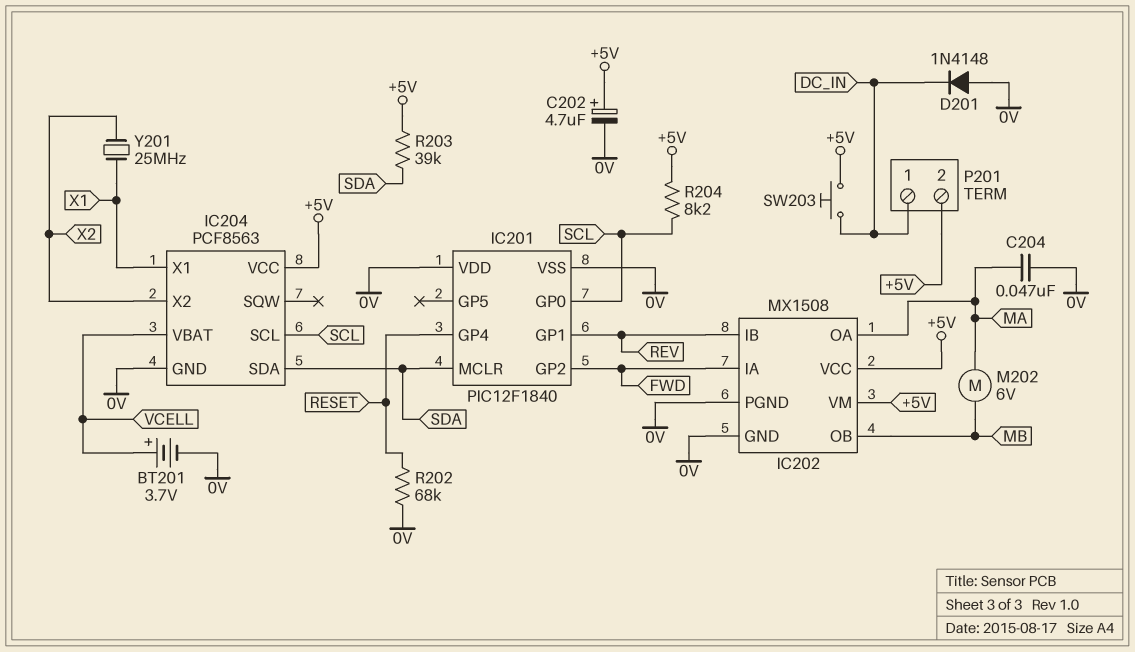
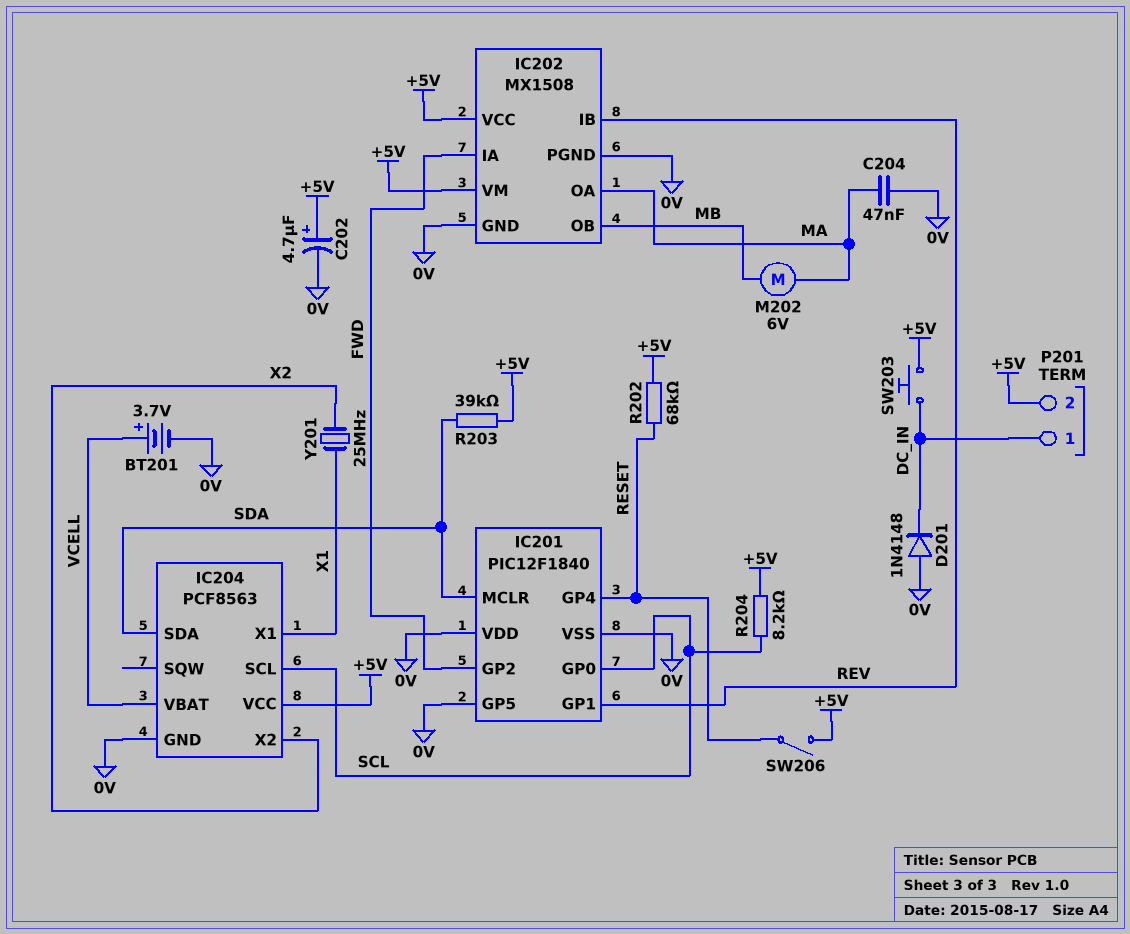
IC201 pin GP5: none -> 0V
R202: 68k (0V, RESET) -> 68k (+5V, RESET)
SW206: none -> switch (+5V, RESET)

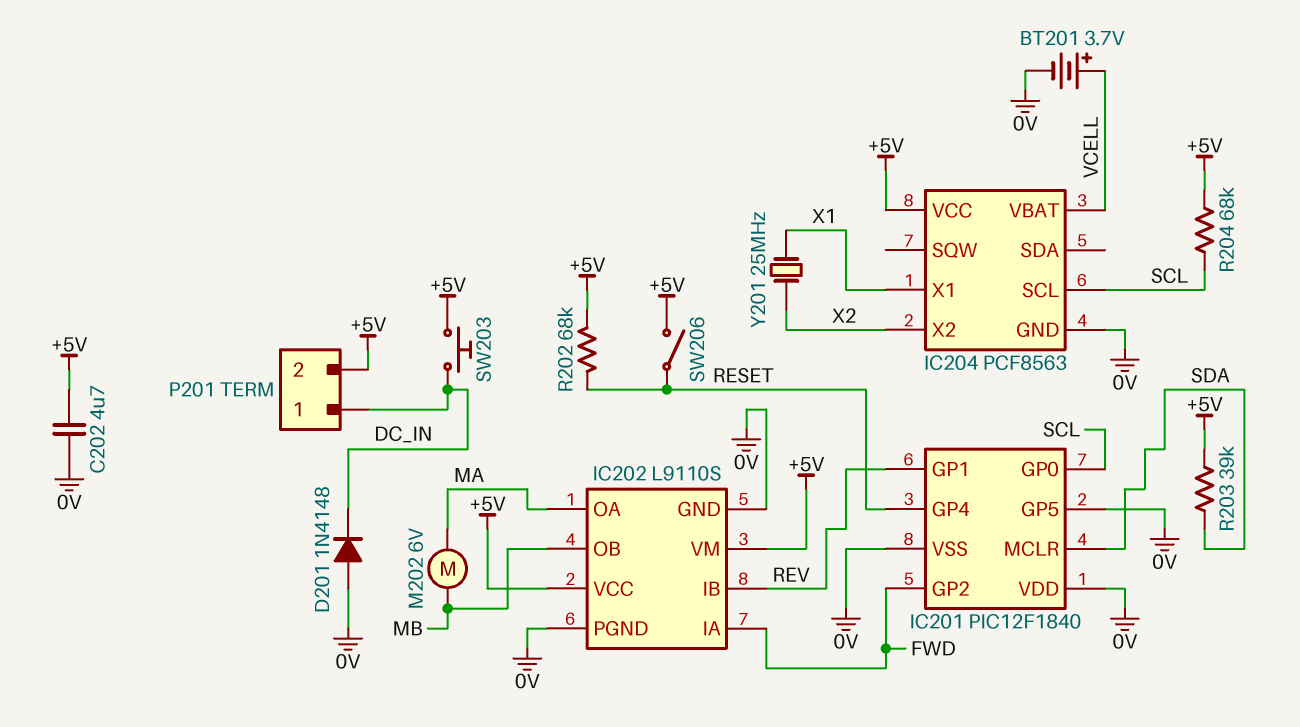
C202: 4.7uF (plus +5V, minus 0V) -> 4.7uF (+5V, 0V)
C204: 47nF (0V, MA) -> none
IC202: MX1508 -> L9110S
IC204 pin SDA: SDA -> none
R204: 8.2k (+5V, SCL) -> 68k (+5V, SCL)

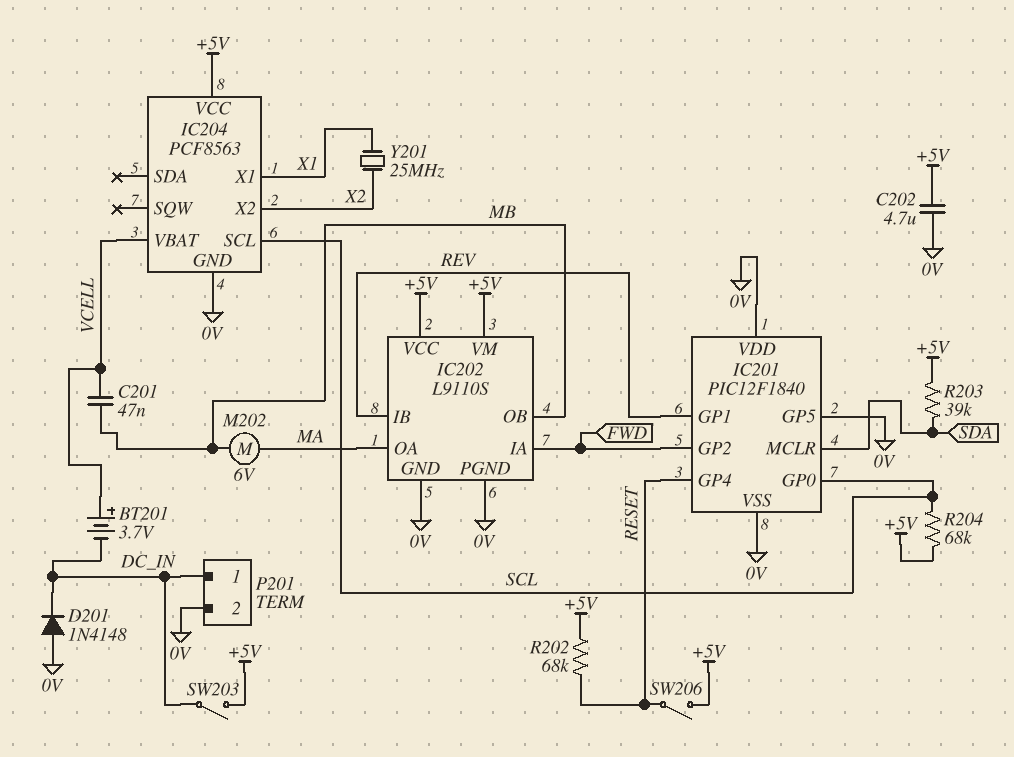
BT201: 3.7V (plus VCELL, minus 0V) -> 3.7V (plus VCELL, minus DC_IN)
C201: none -> 47nF (MB, VCELL)
P201 pin 2: +5V -> 0V
SW203: button (+5V, DC_IN) -> switch (+5V, DC_IN)

